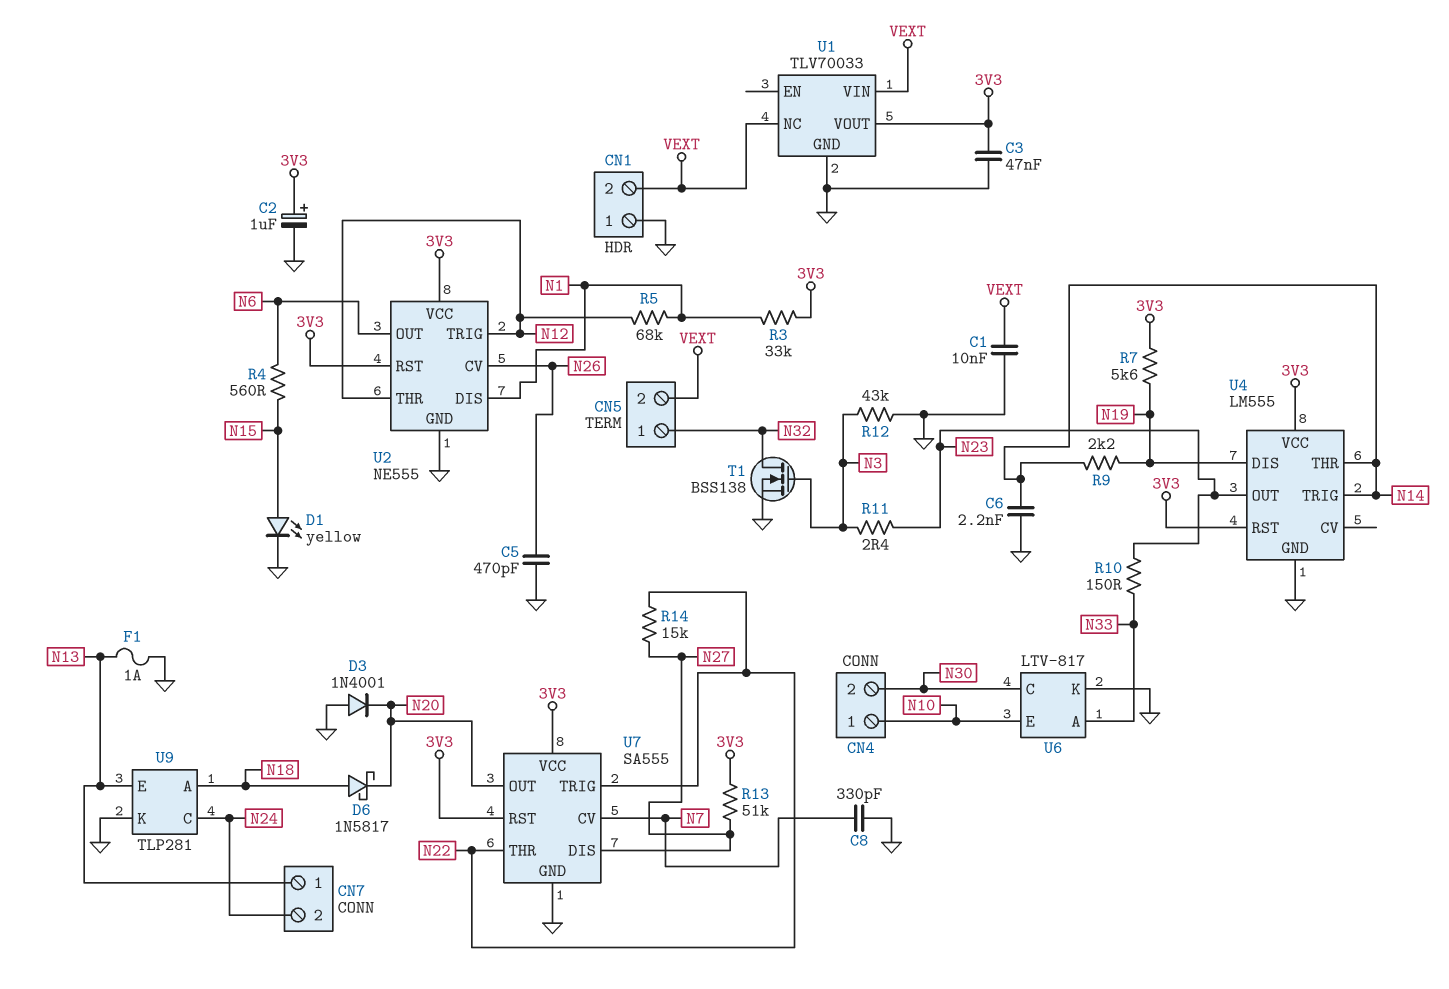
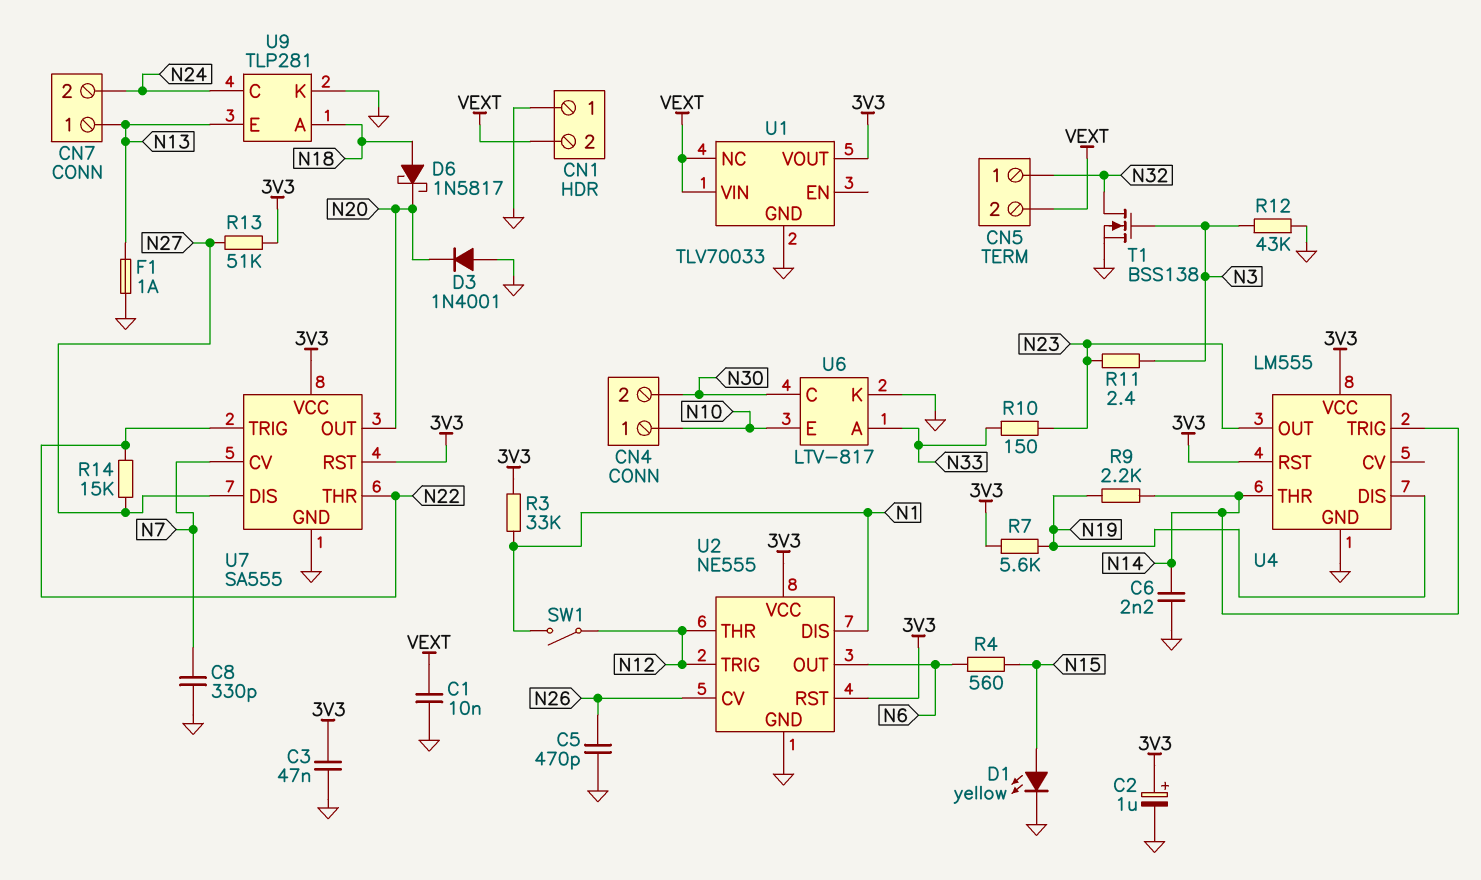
R5: 68k (N1, N12) -> none
SW1: none -> switch (N1, N12)

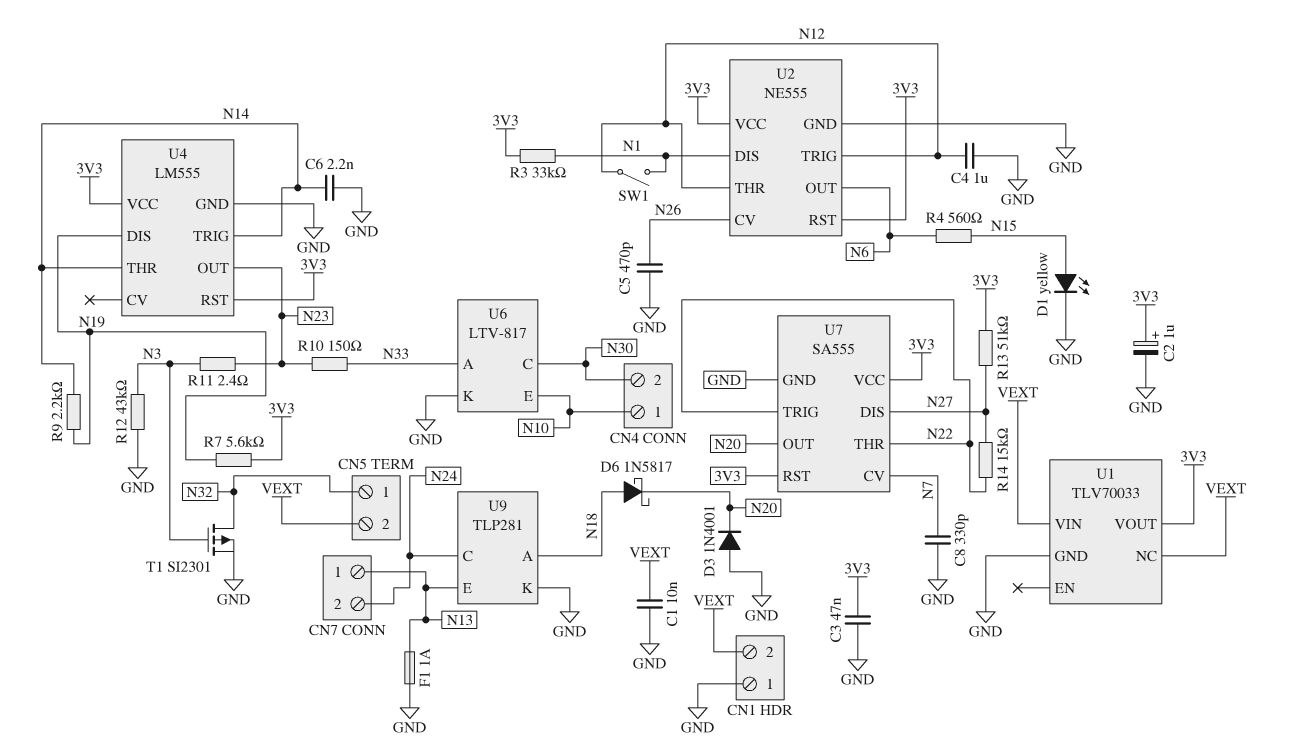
C4: none -> 1uF (GND, N12)
T1: NMOS BSS138 (G N3, D N32, S GND) -> PMOS SI2301 (G N3, D N32, S GND)

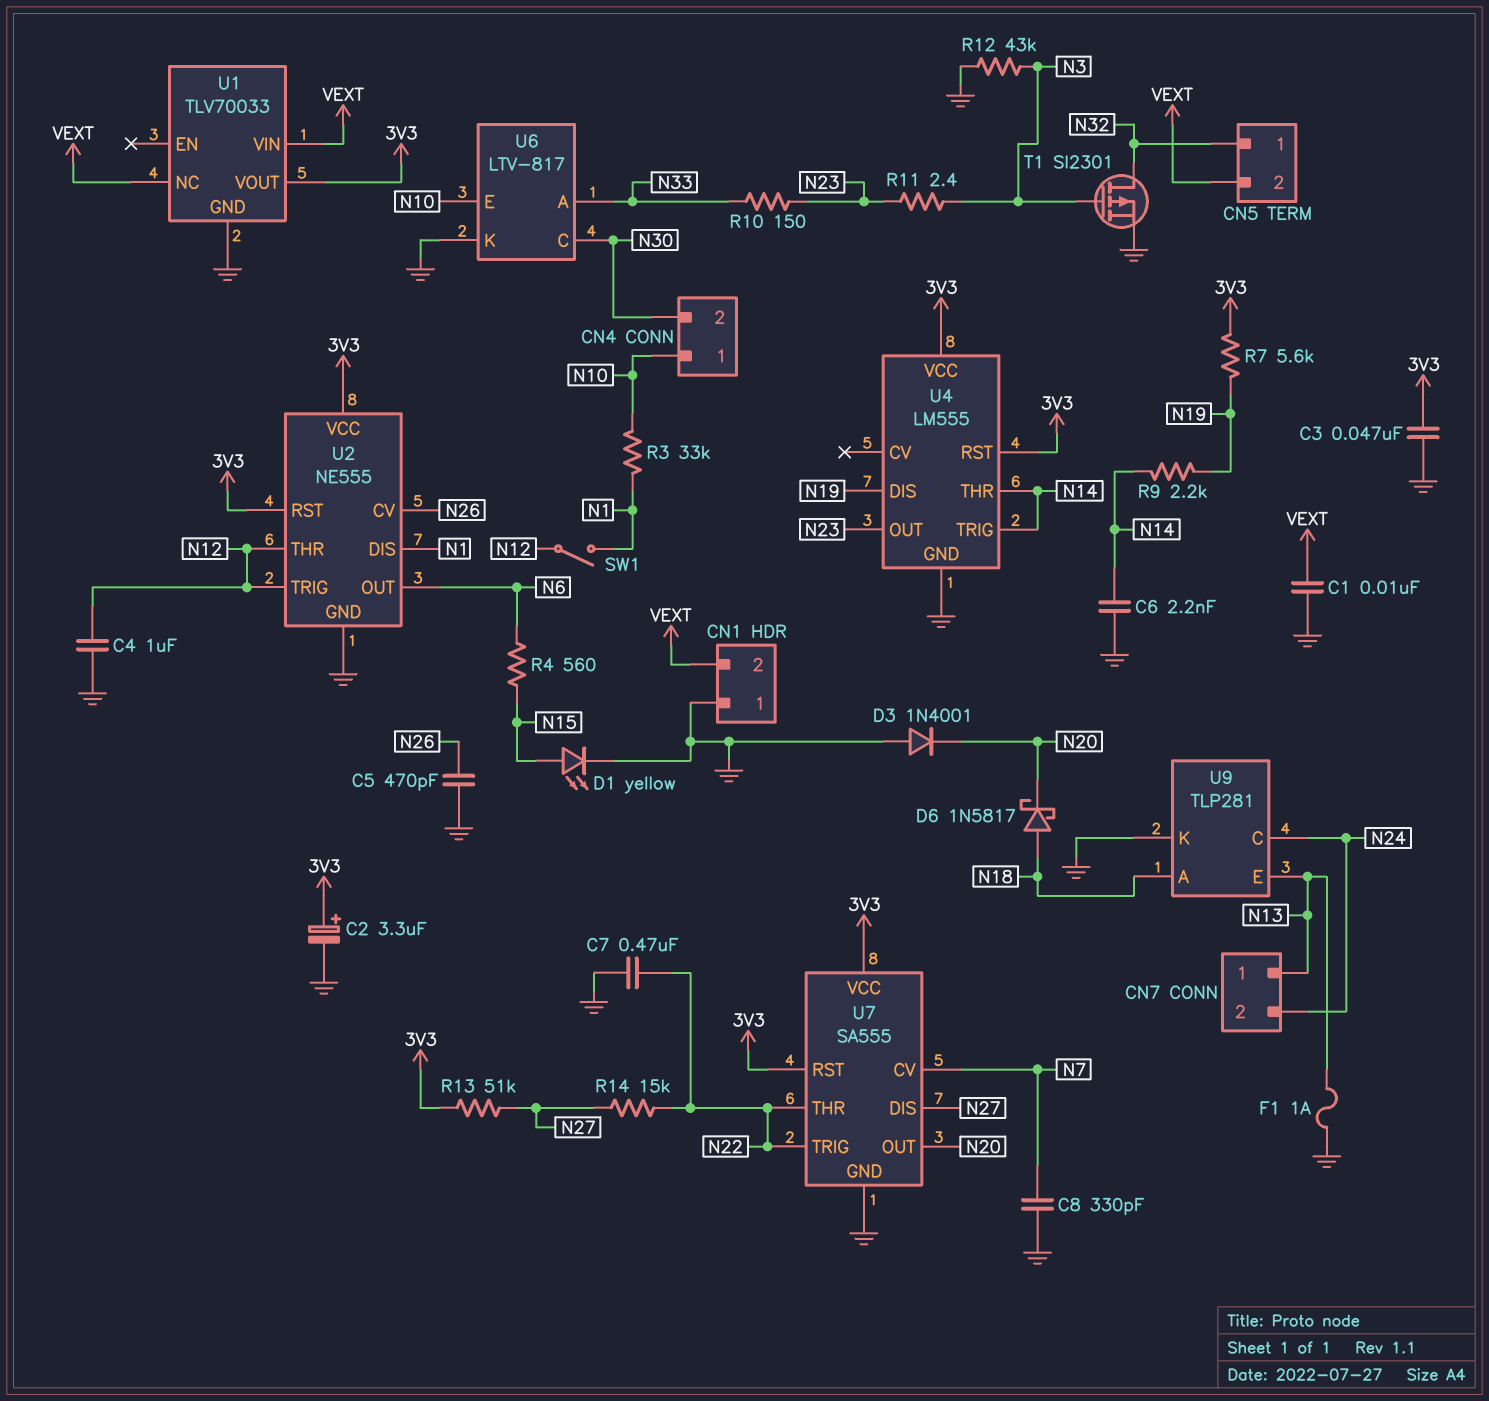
C2: 1uF (plus 3V3, minus GND) -> 3.3uF (plus 3V3, minus GND)
C7: none -> 470nF (GND, N22)
R3: 33k (3V3, N1) -> 33k (N1, N10)

